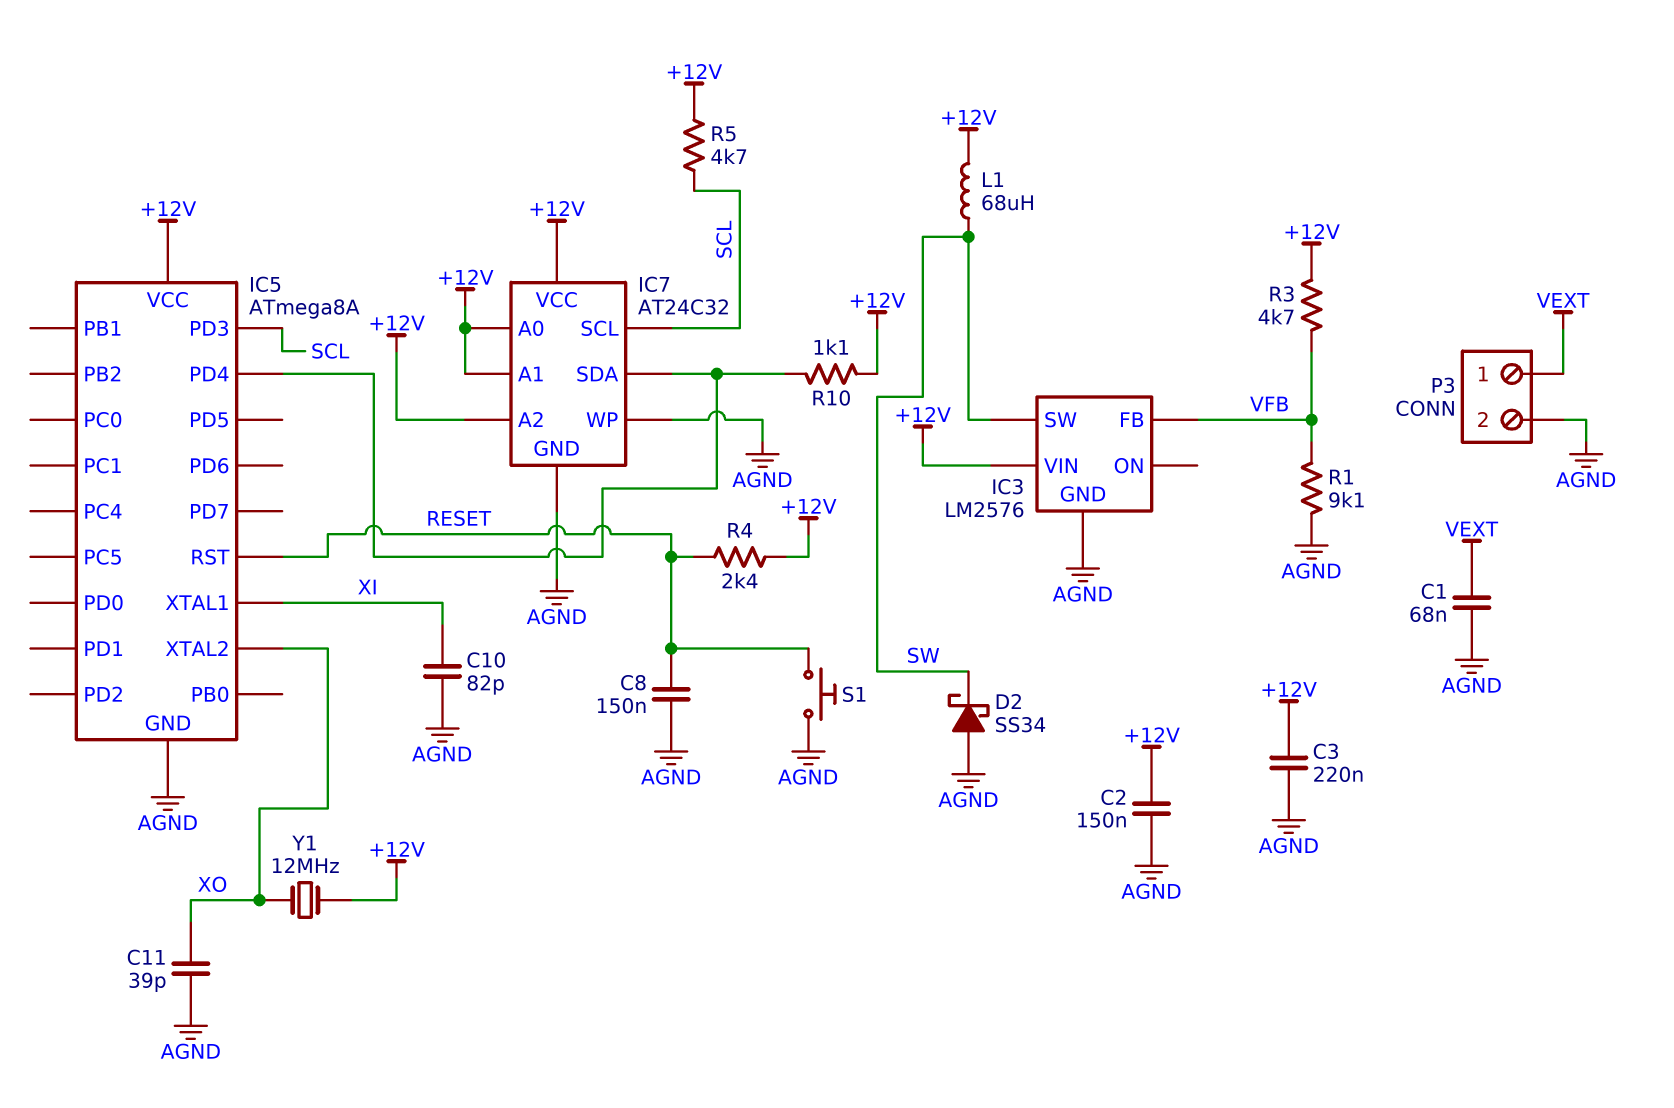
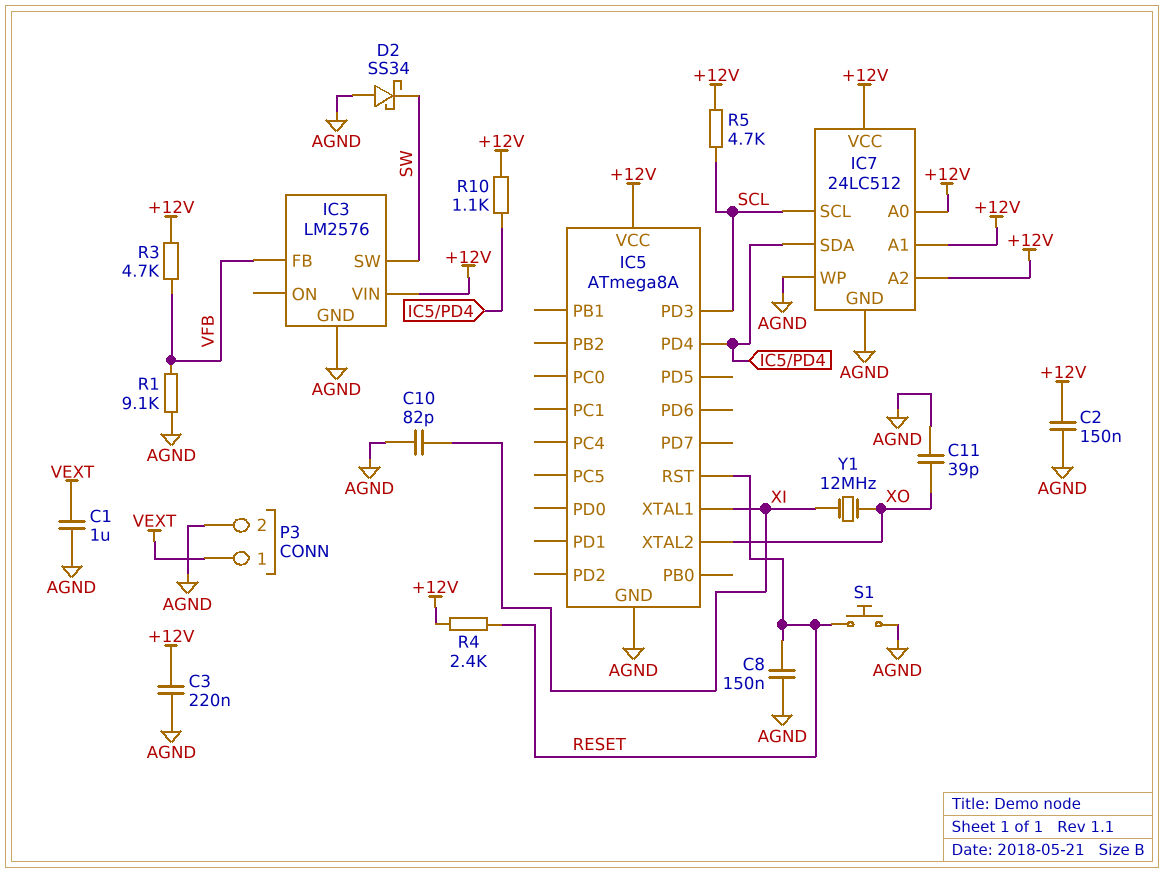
C1: 68nF (AGND, VEXT) -> 1uF (AGND, VEXT)
IC7: AT24C32 -> 24LC512
L1: 68uH (+12V, SW) -> none
Y1: 12MHz (+12V, XO) -> 12MHz (XI, XO)

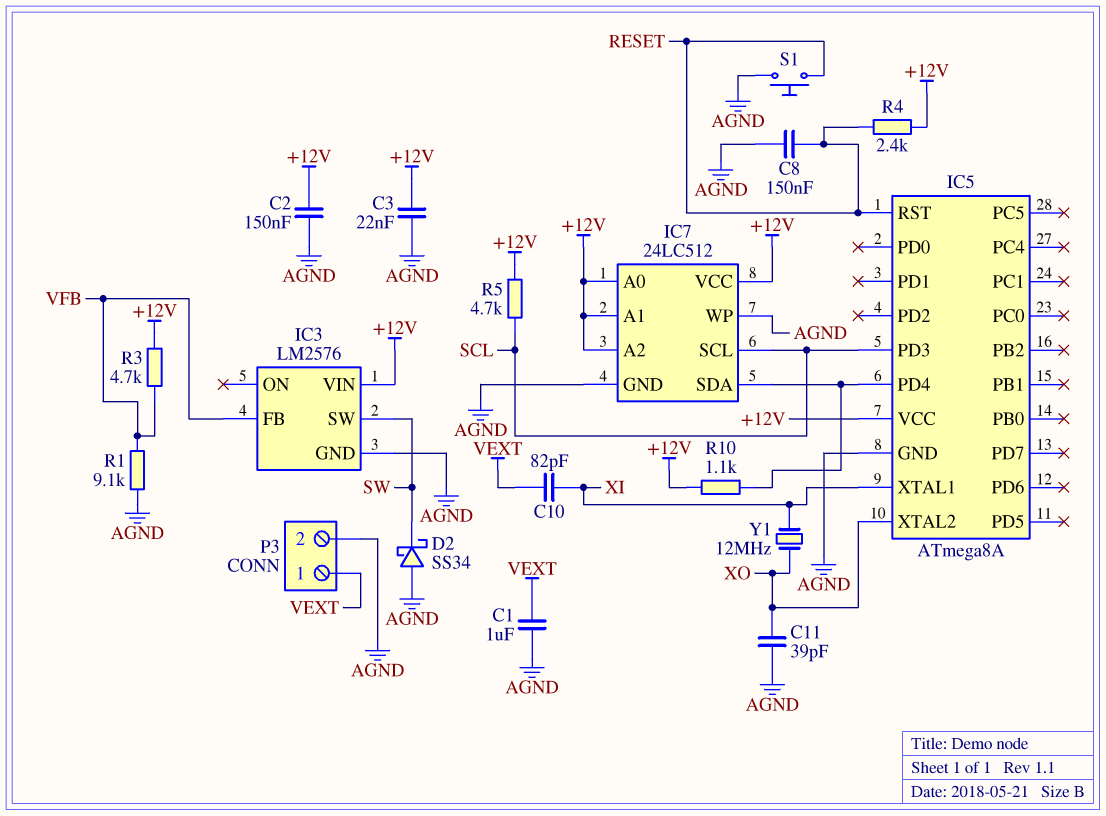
C3: 220nF (+12V, AGND) -> 22nF (+12V, AGND)
C10: 82pF (AGND, XI) -> 82pF (VEXT, XI)

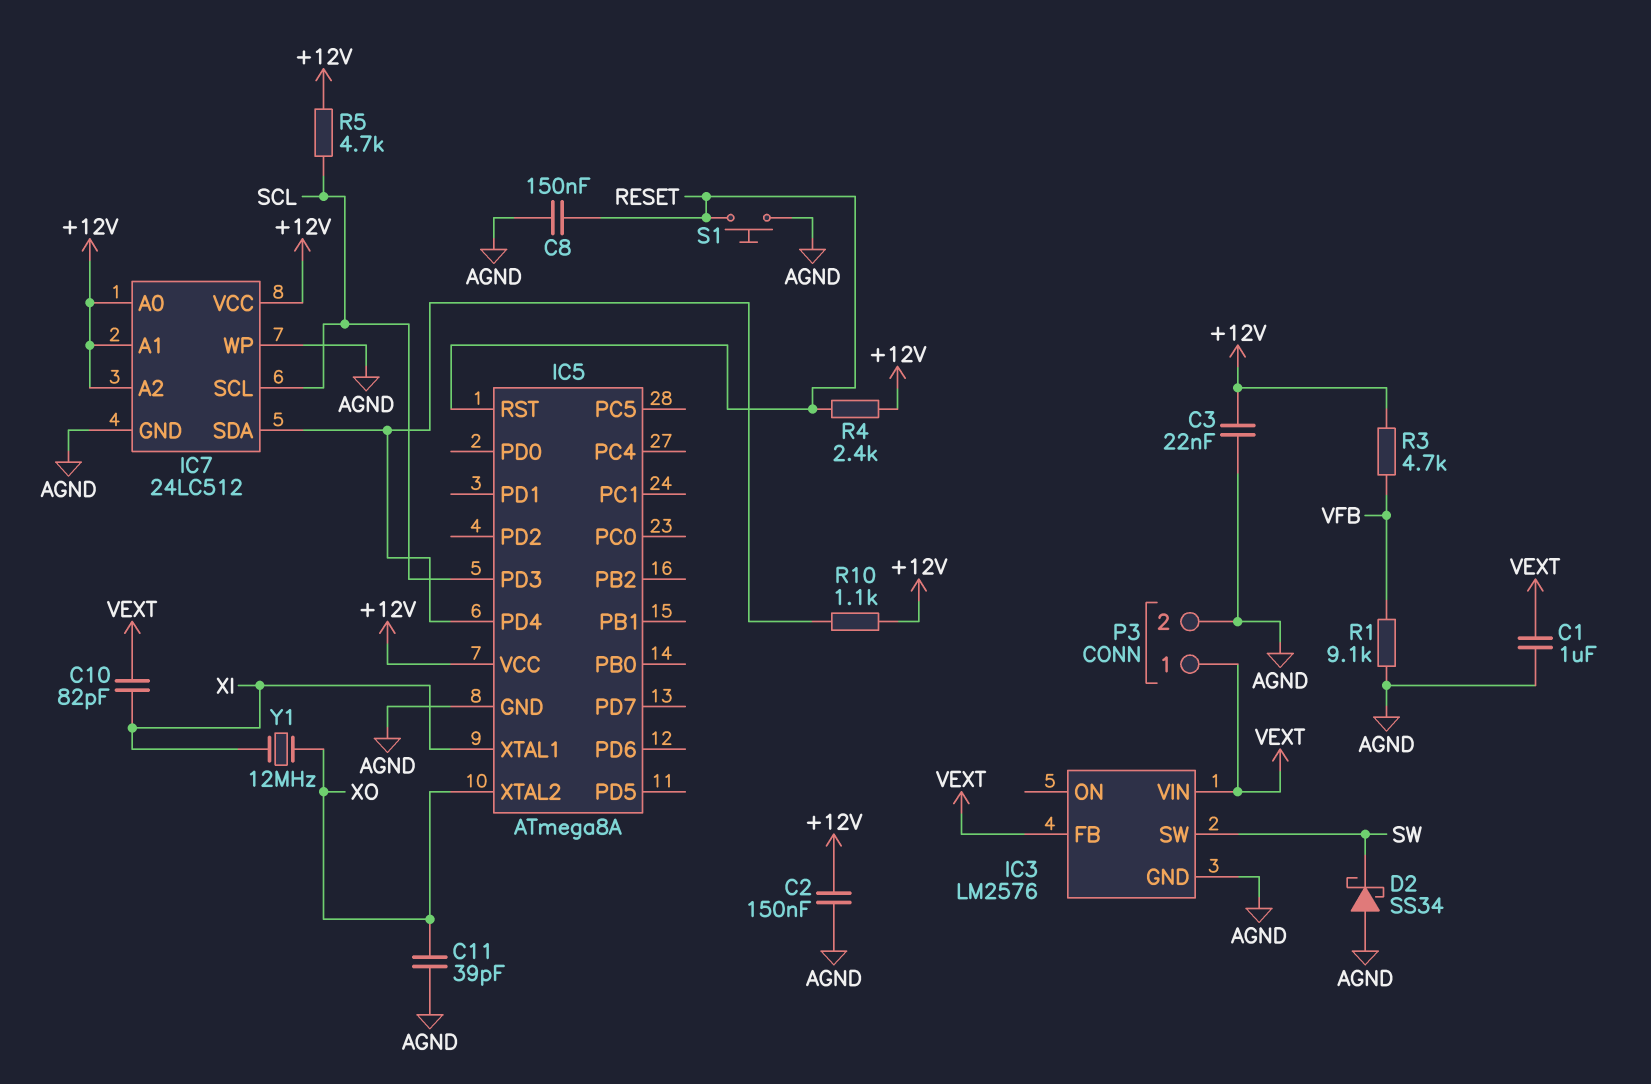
IC3 pin FB: VFB -> VEXT
IC3 pin VIN: +12V -> VEXT

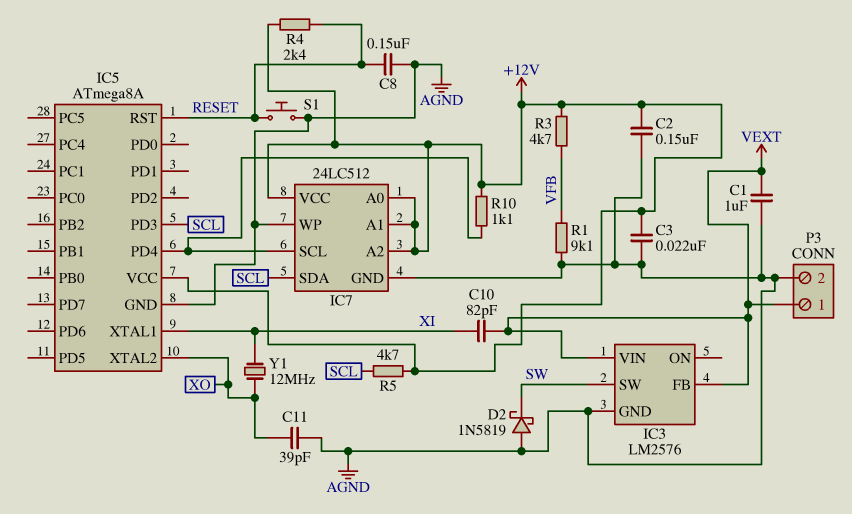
D2: schottky SS34 (A AGND, K SW) -> schottky 1N5819 (A AGND, K SW)
IC7 pin SCL: SCL -> IC5/PD4
IC7 pin SDA: IC5/PD4 -> SCL

